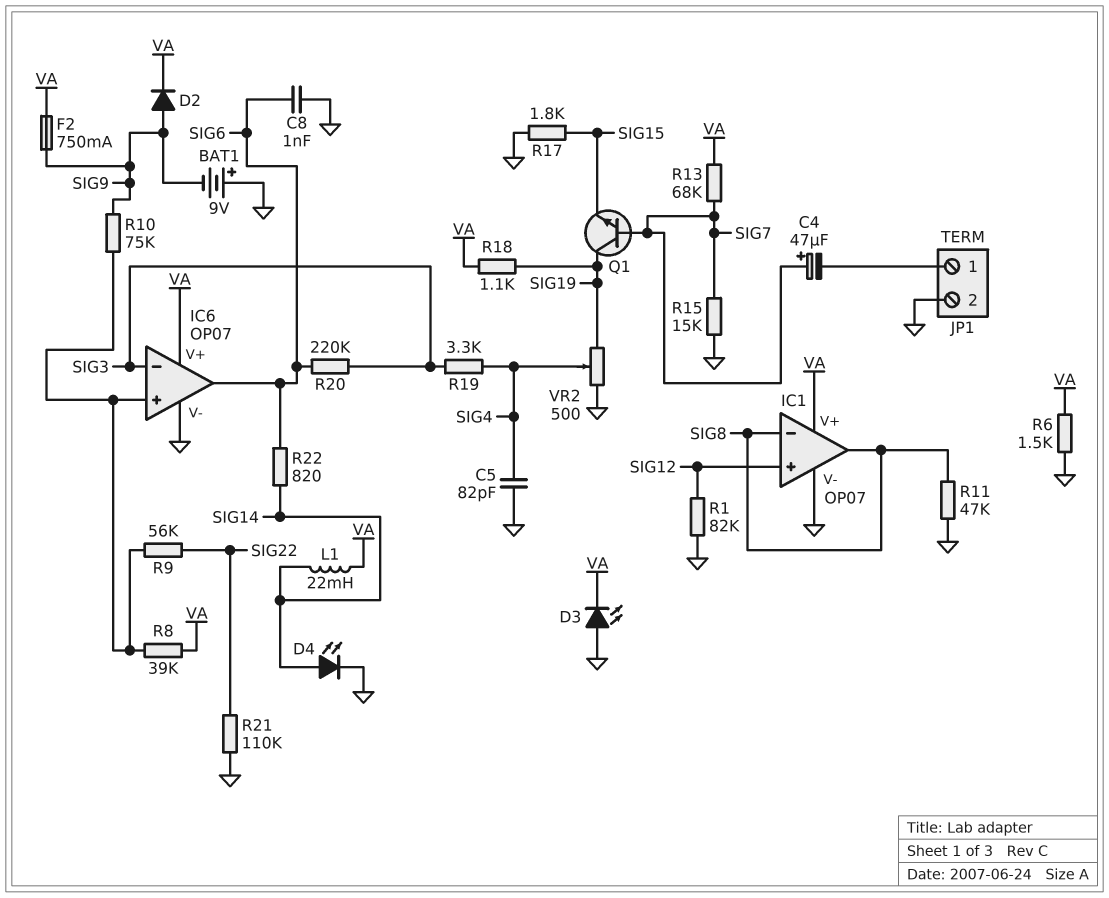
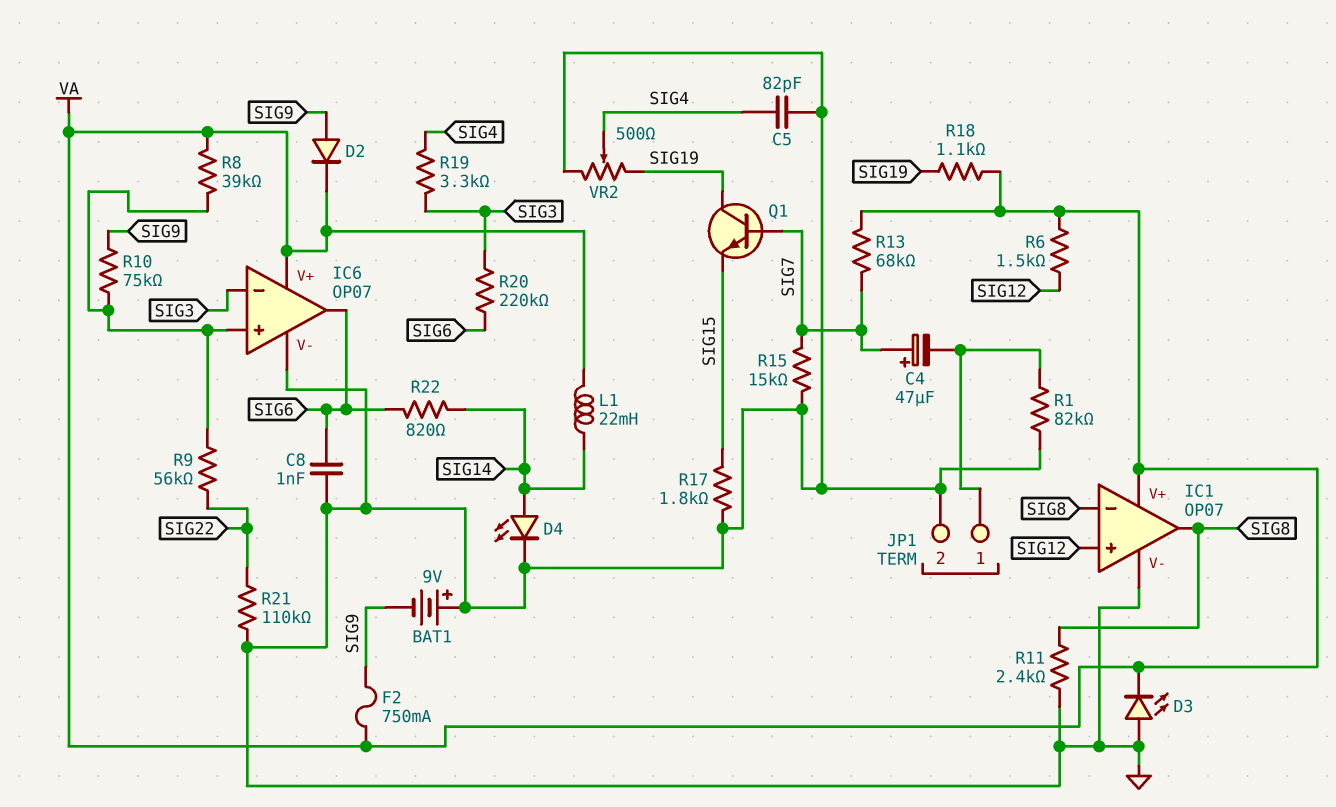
R1: 82k (GND, SIG12) -> 82k (GND, JP1/1)
R6: 1.5k (GND, VA) -> 1.5k (SIG12, VA)
R11: 47k (GND, SIG8) -> 2.4k (GND, SIG8)

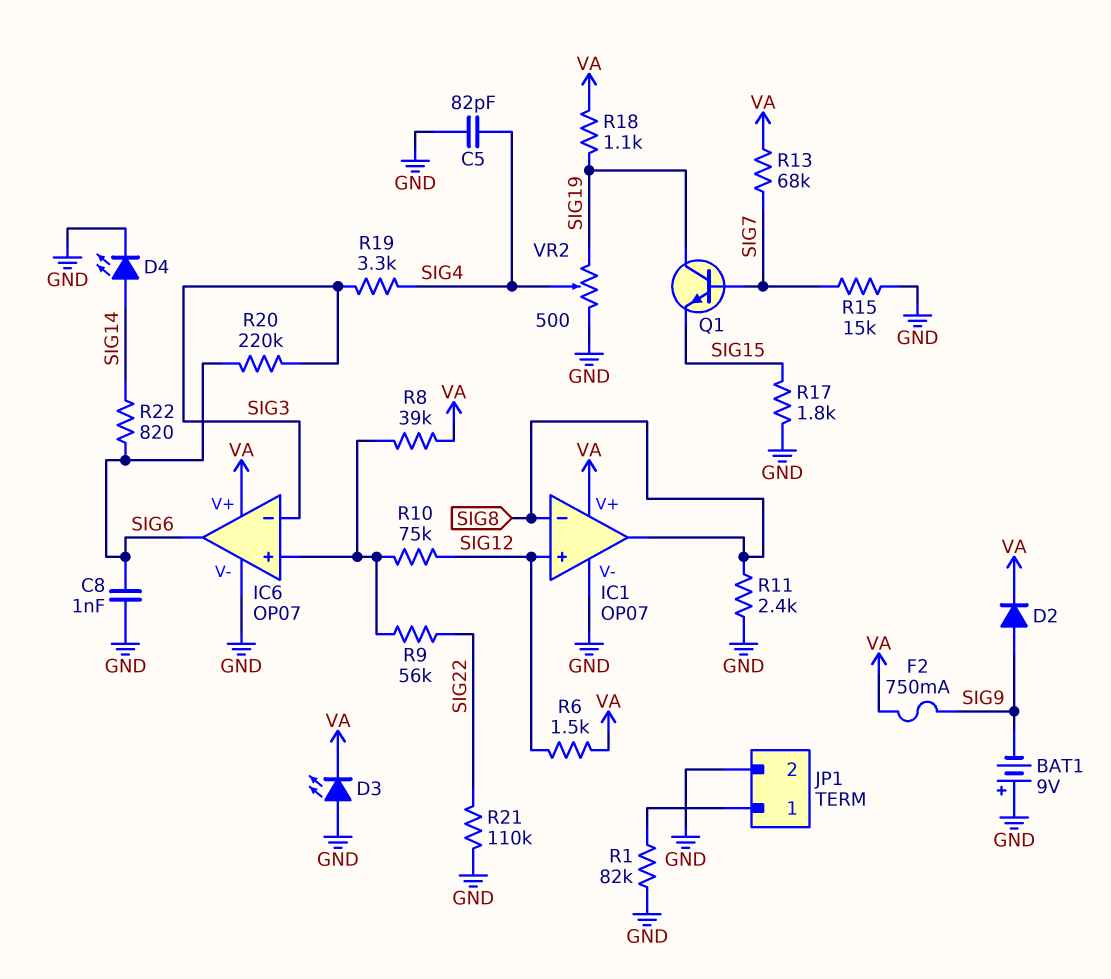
C4: 47uF (plus SIG7, minus JP1/1) -> none
L1: 22mH (SIG14, VA) -> none
R10: 75k (IC6/in+, SIG9) -> 75k (IC6/in+, SIG12)

